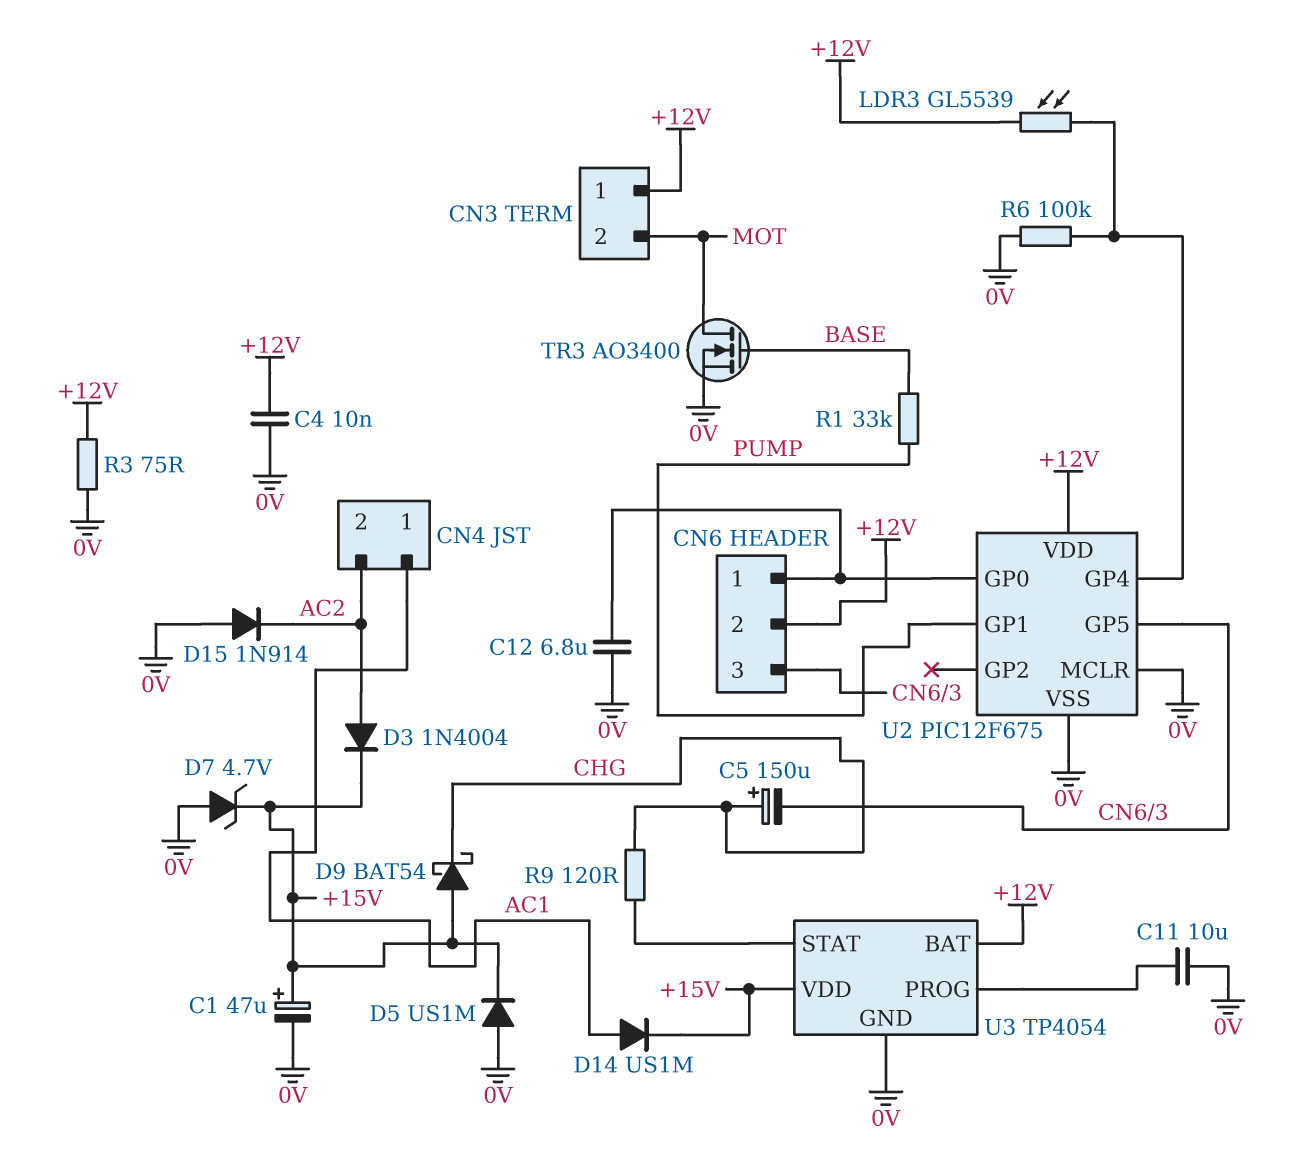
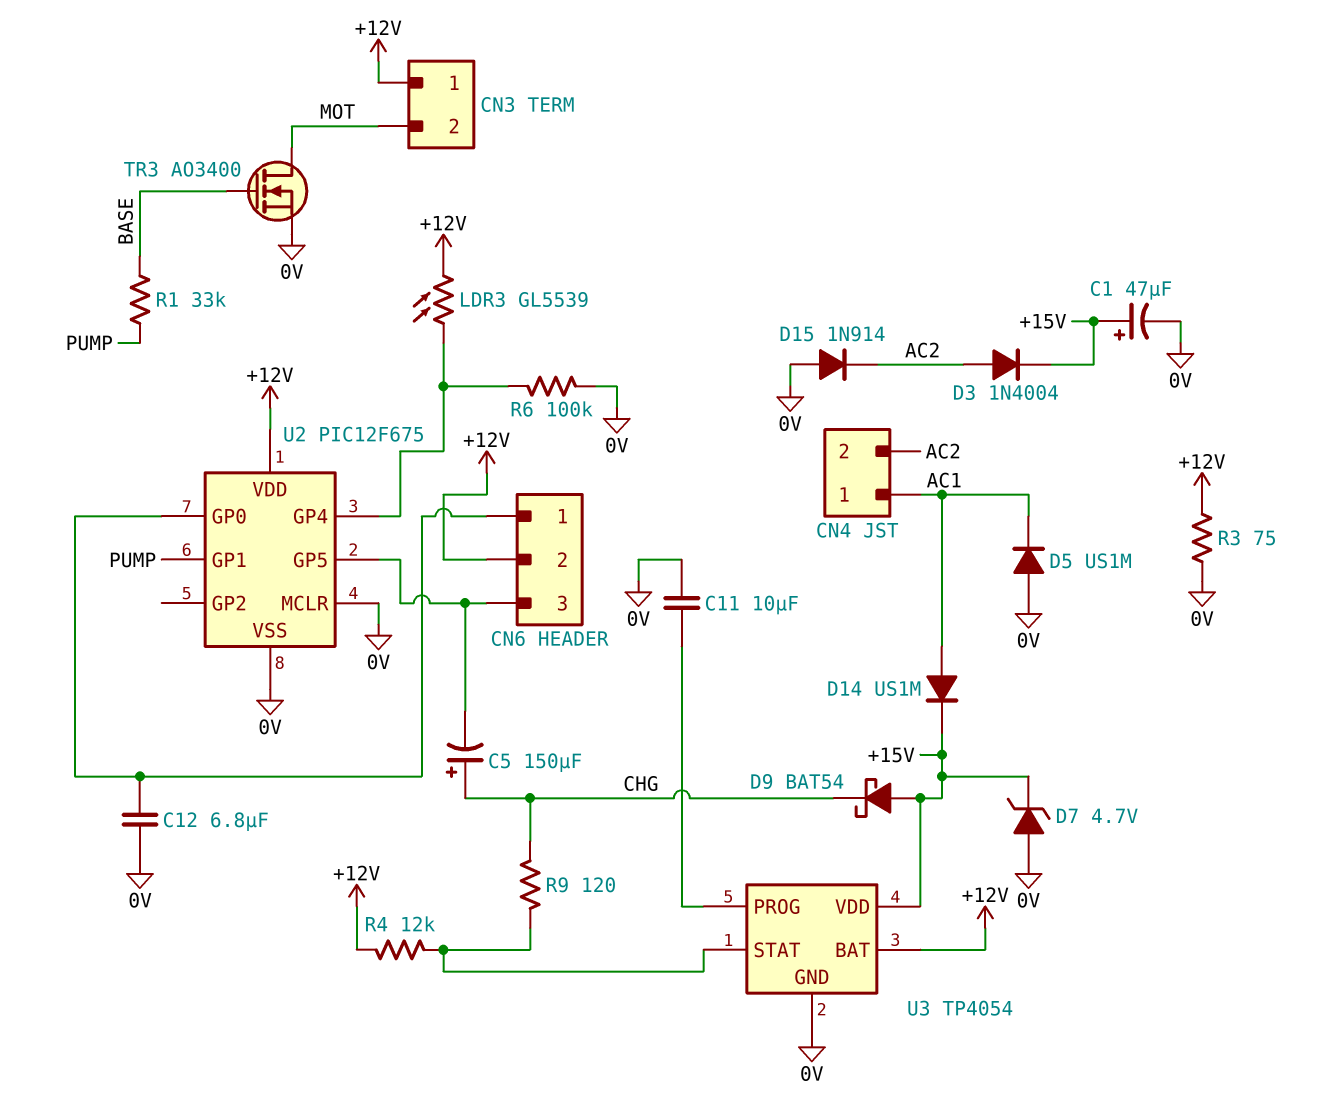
C4: 10nF (+12V, 0V) -> none
D5: diode US1M (A 0V, K +15V) -> diode US1M (A 0V, K AC1)
R4: none -> 12k (+12V, U3/STAT)

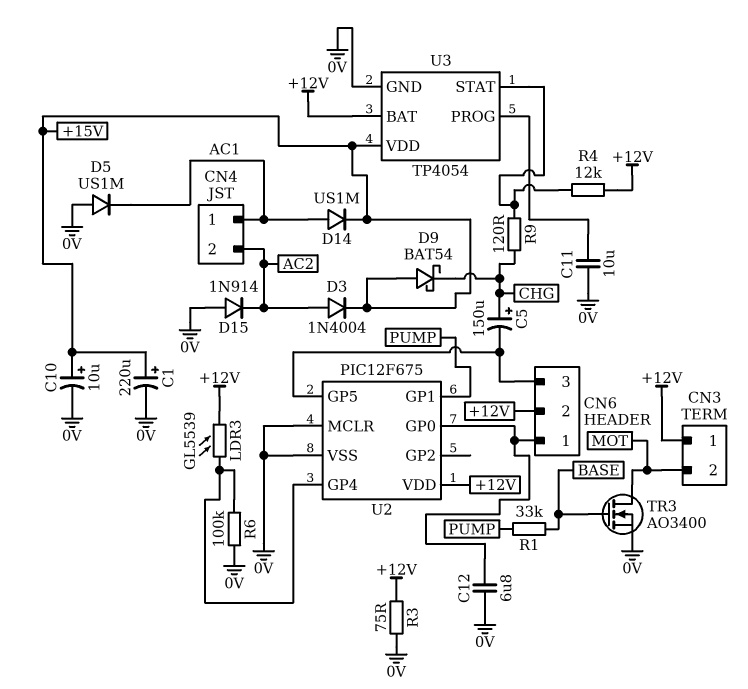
C1: 47uF (plus +15V, minus 0V) -> 220uF (plus +15V, minus 0V)
C10: none -> 10uF (plus +15V, minus 0V)
D7: zener 4.7V (A 0V, K +15V) -> none

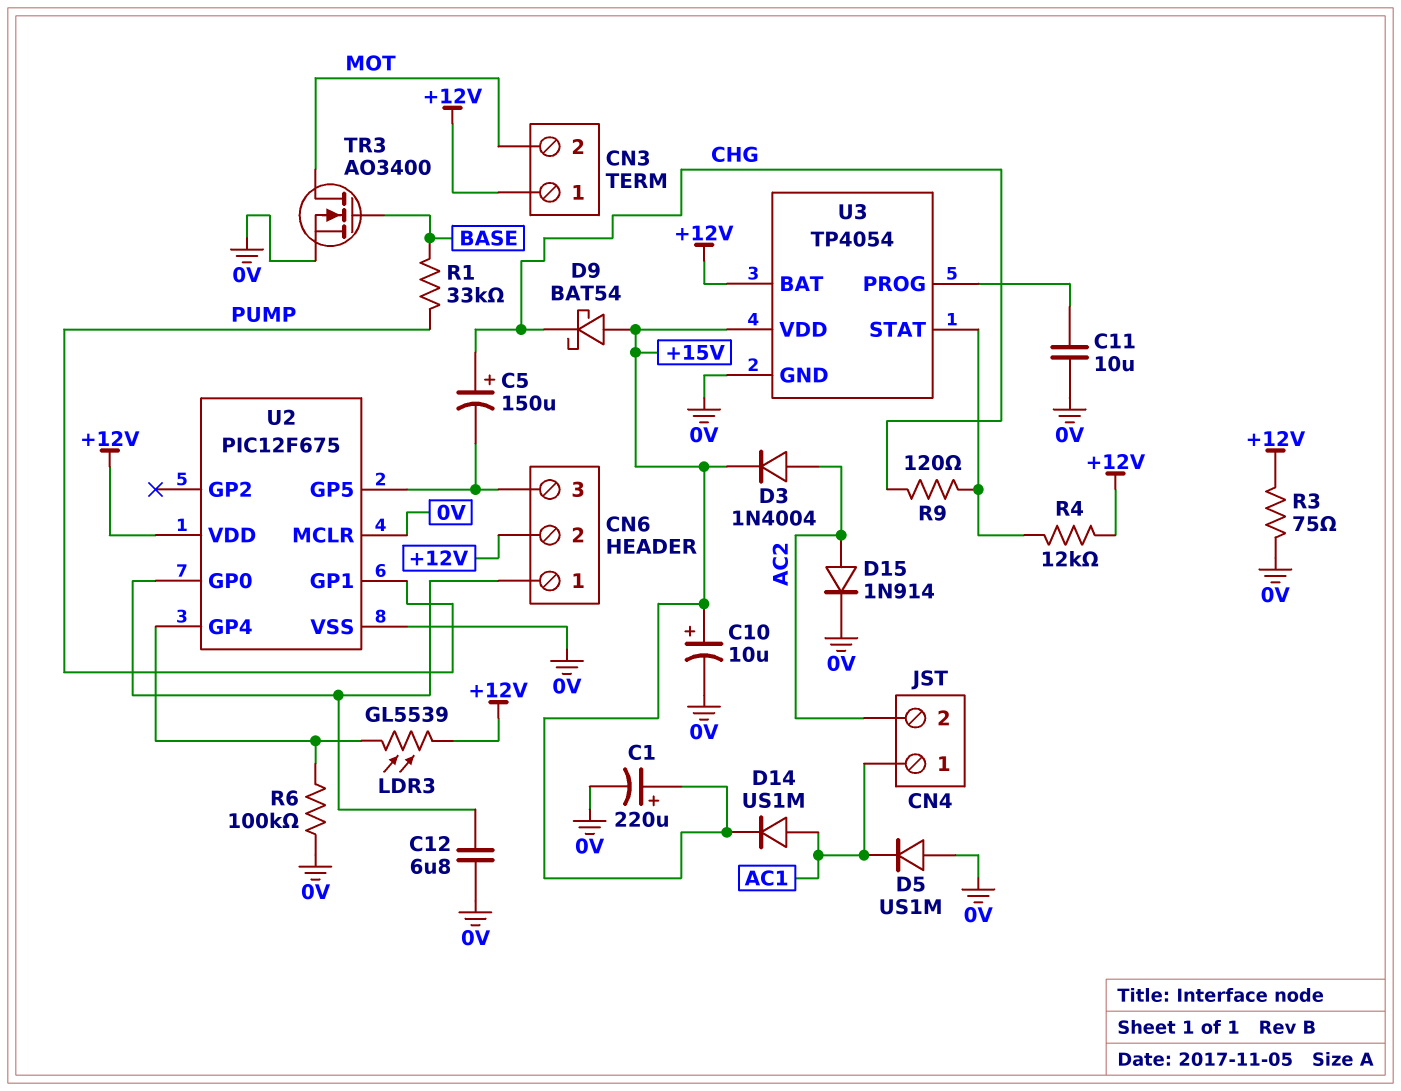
D15: diode 1N914 (A 0V, K AC2) -> diode 1N914 (A AC2, K 0V)

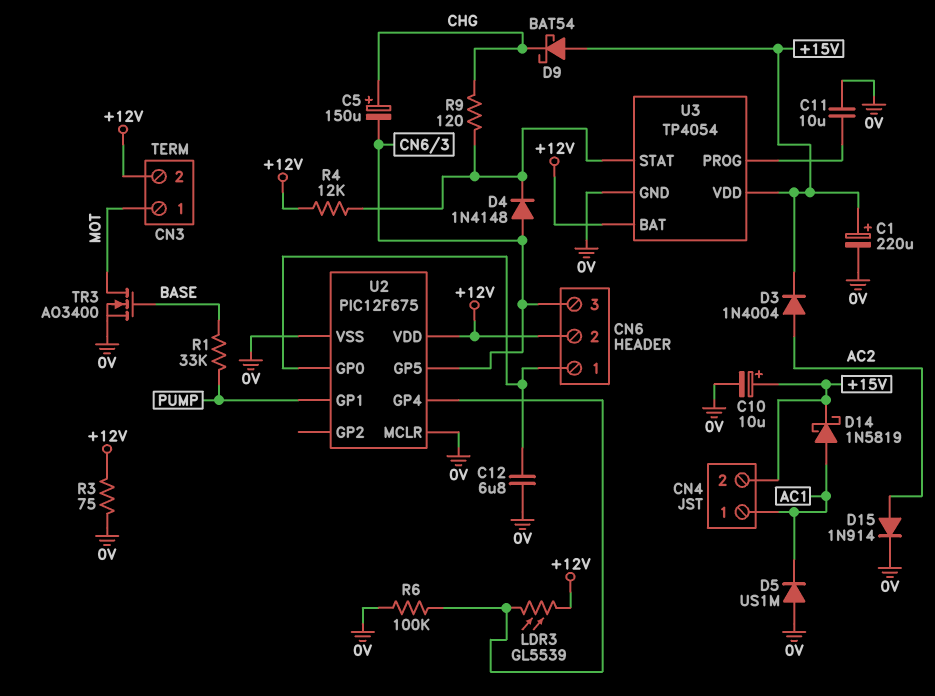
CN3 pin 1: +12V -> MOT
CN3 pin 2: MOT -> +12V
CN4 pin 2: AC2 -> +15V
D4: none -> diode 1N4148 (A CN6/3, K U3/STAT)
D14: diode US1M (A AC1, K +15V) -> schottky 1N5819 (A AC1, K +15V)

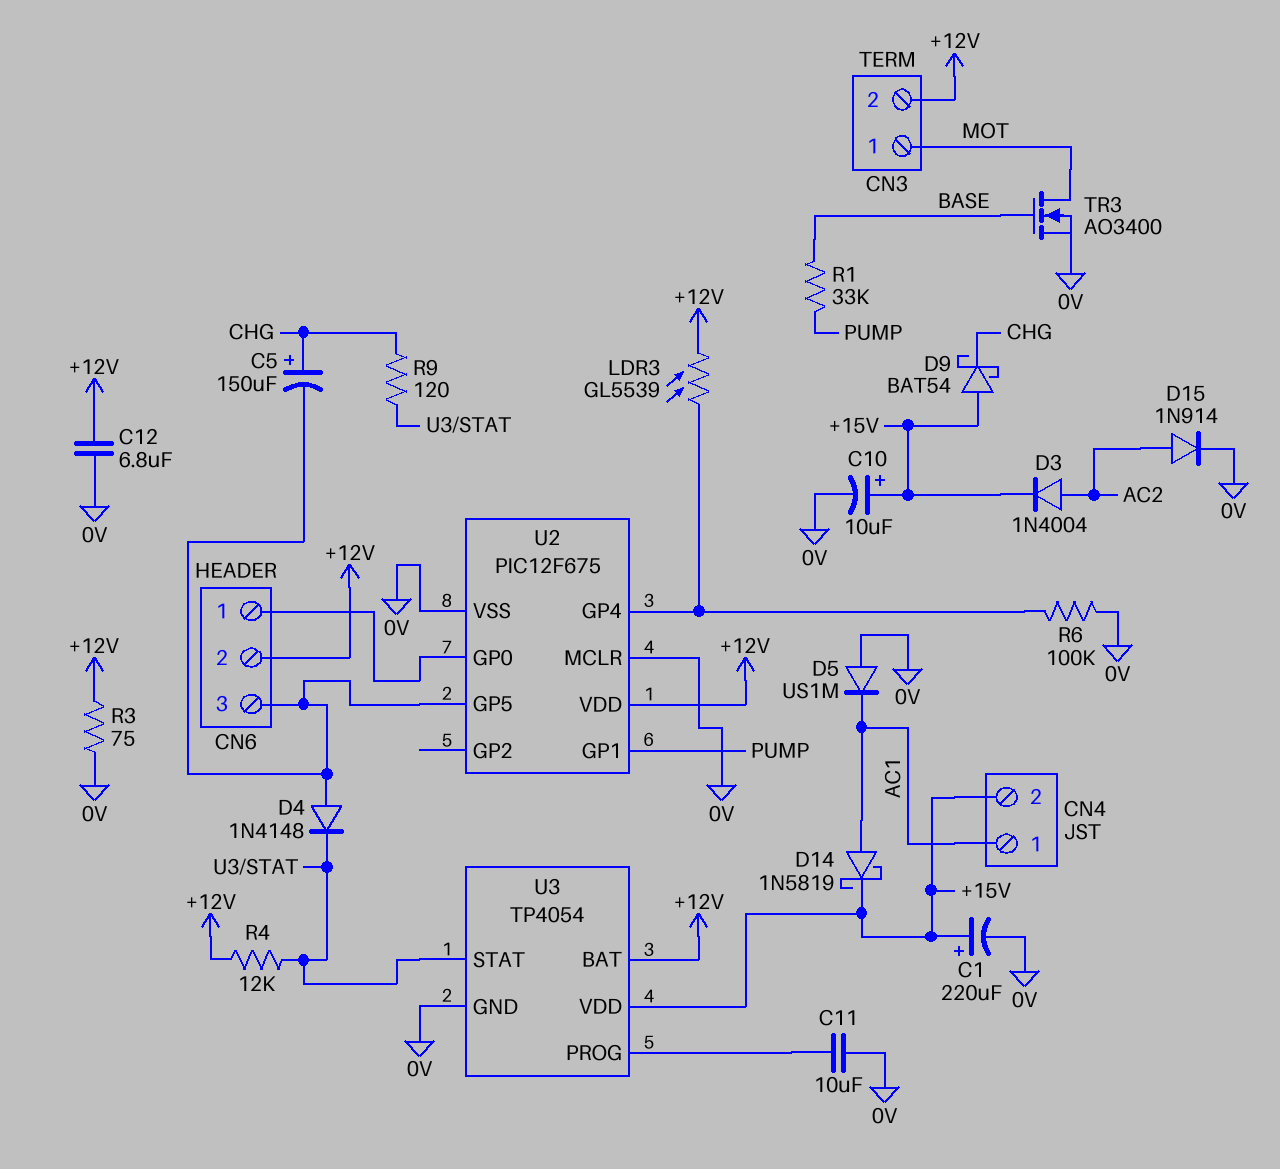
C12: 6.8uF (0V, CN6/1) -> 6.8uF (+12V, 0V)

